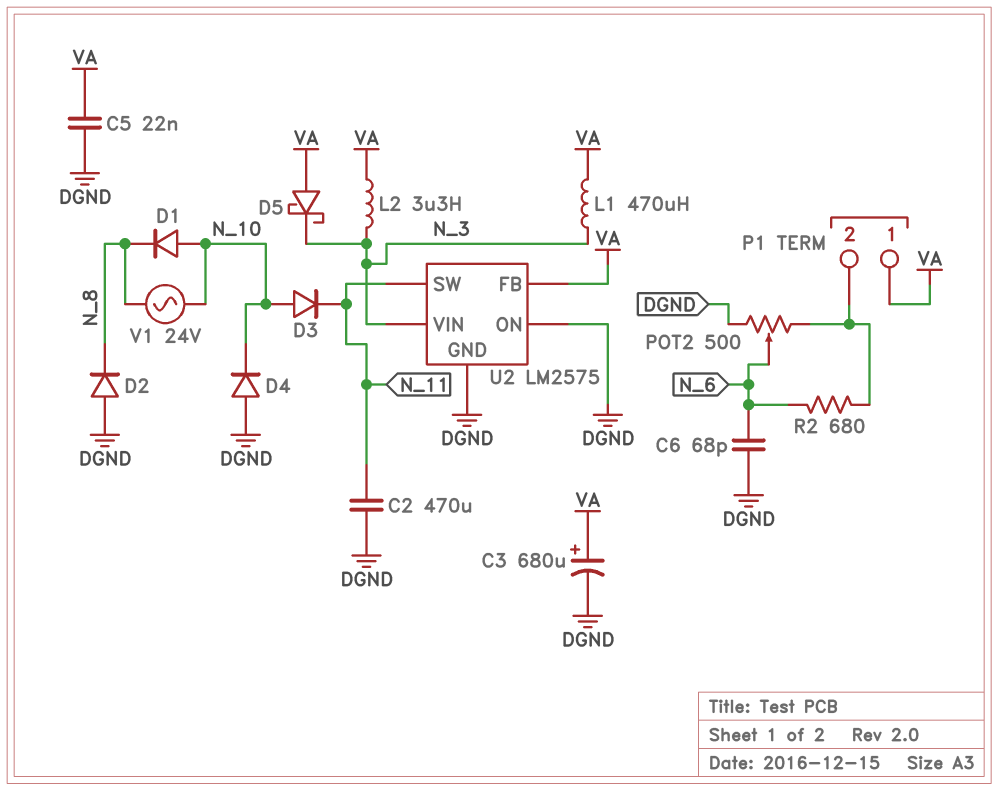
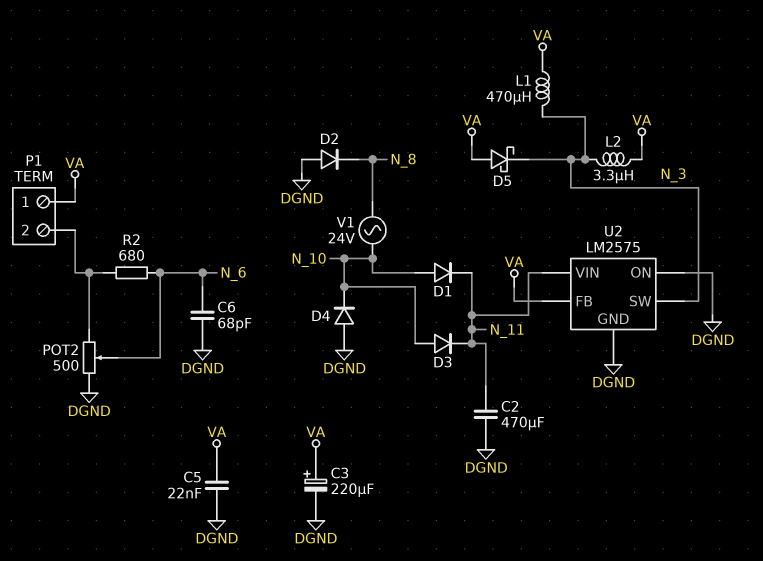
C3: 680uF (plus VA, minus DGND) -> 220uF (plus VA, minus DGND)
D1: diode (A N_10, K N_8) -> diode (A N_10, K N_11)
U2 pin SW: N_11 -> N_3
U2 pin VIN: N_3 -> N_11

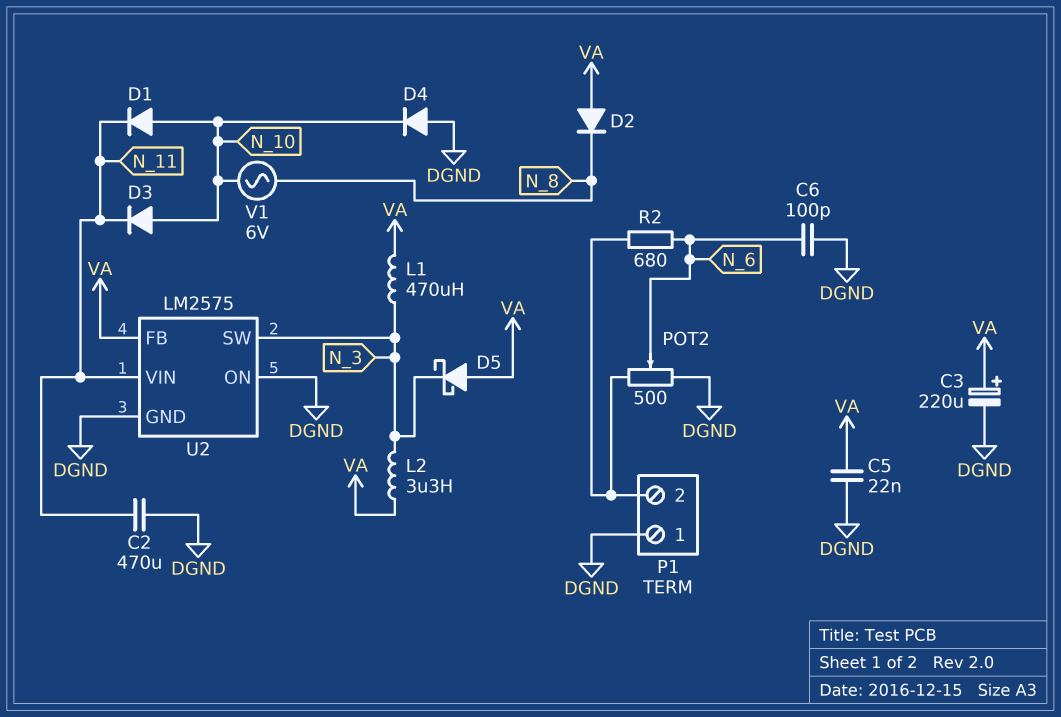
C6: 68pF (DGND, N_6) -> 100pF (DGND, N_6)
D2: diode (A DGND, K N_8) -> diode (A VA, K N_8)
P1 pin 1: VA -> DGND
V1: AC 24V (N_8, N_10) -> AC 6V (N_8, N_10)

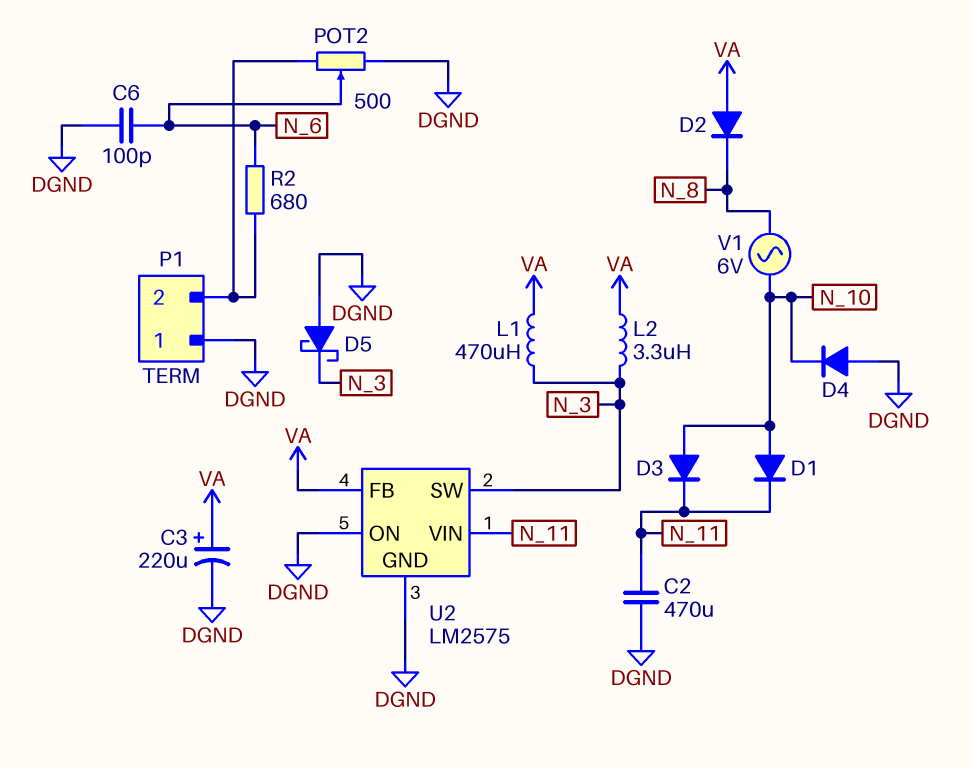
C5: 22nF (DGND, VA) -> none
D5: schottky (A VA, K N_3) -> schottky (A DGND, K N_3)

